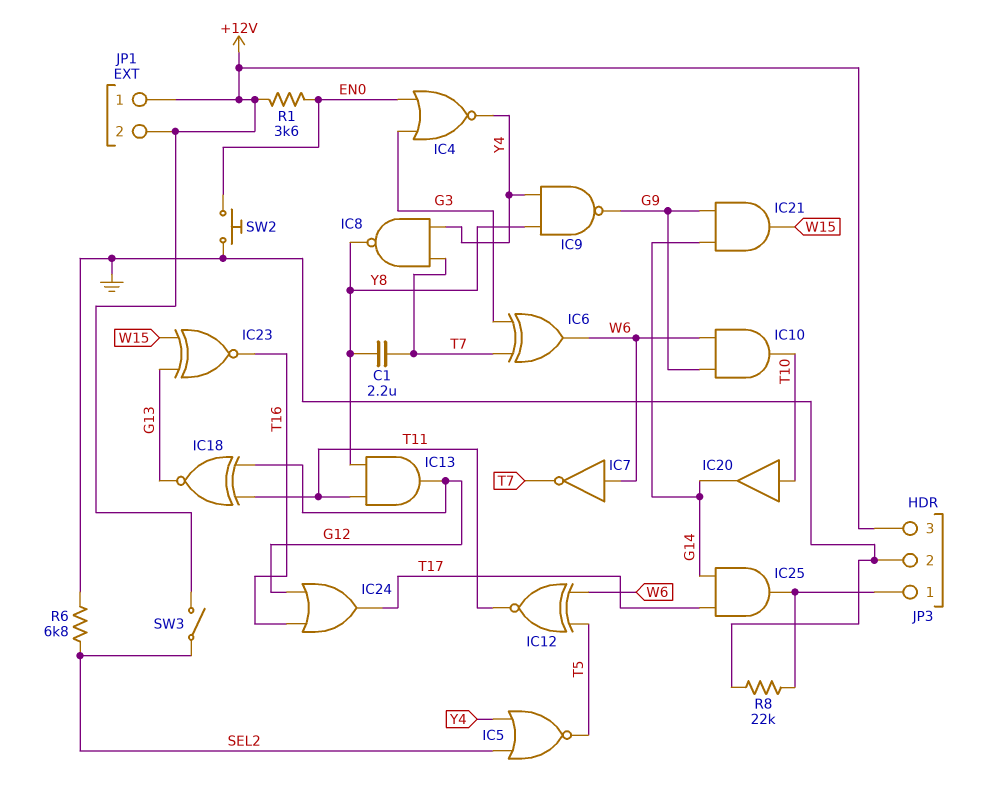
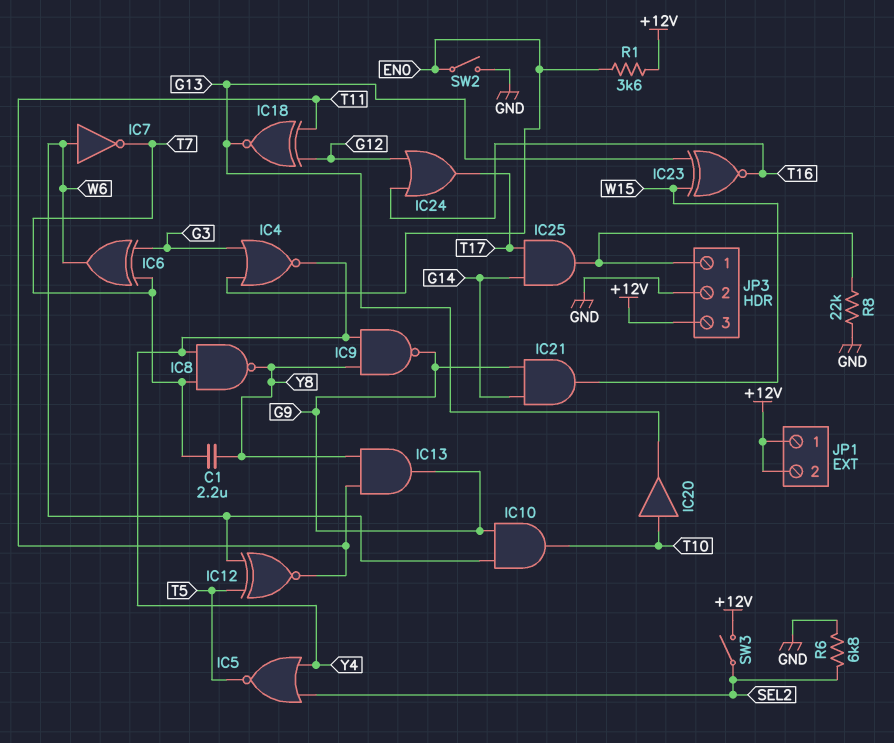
IC13: AND (in T11, in Y8, out G12) -> AND (in T11, in Y8, out G9)
IC20: buffer (in T10, out G14) -> buffer (in T10, out G13)
SW2: button (EN0, GND) -> switch (EN0, GND)

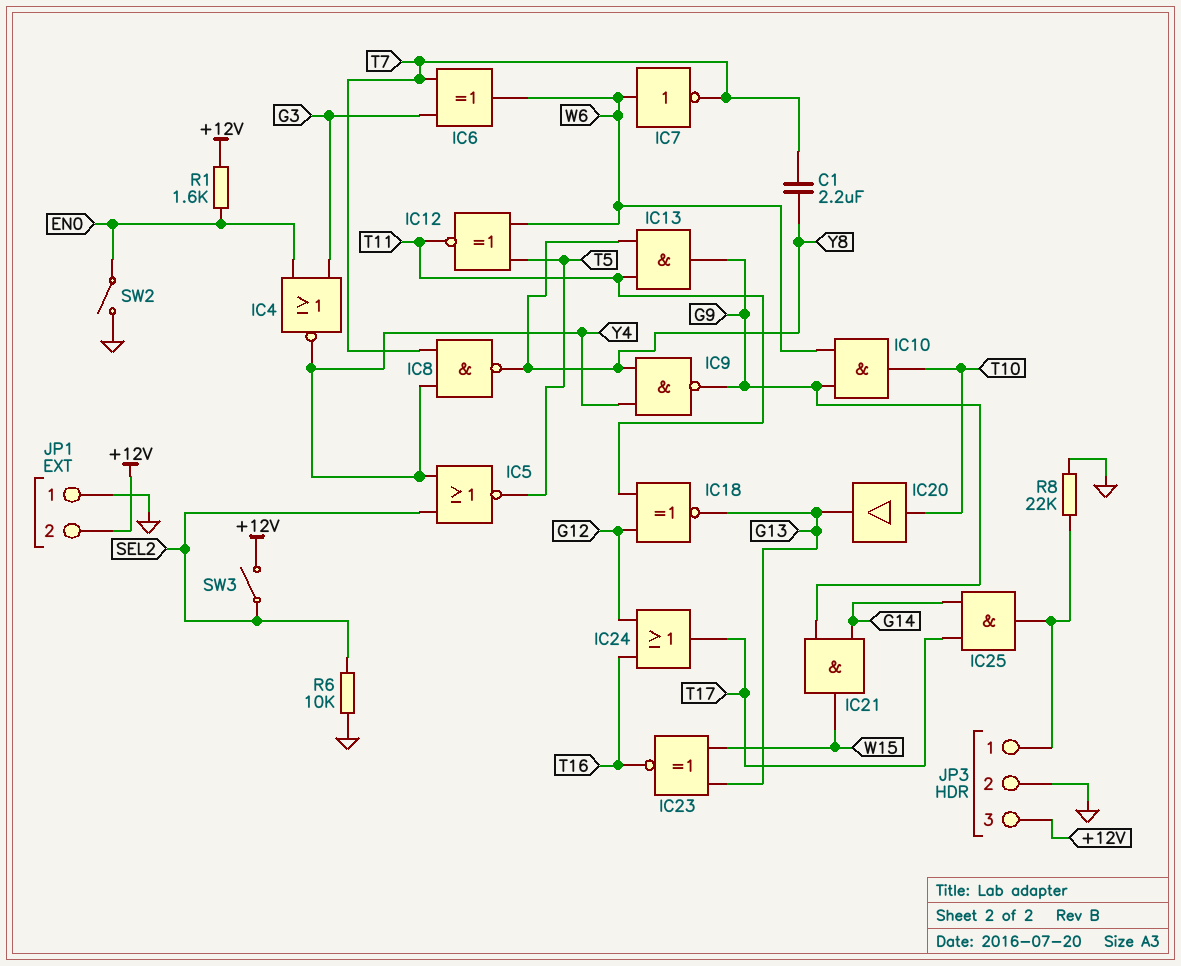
JP1 pin 1: +12V -> GND
R1: 3.6k (+12V, EN0) -> 1.6k (+12V, EN0)
R6: 6.8k (GND, SEL2) -> 10k (GND, SEL2)

